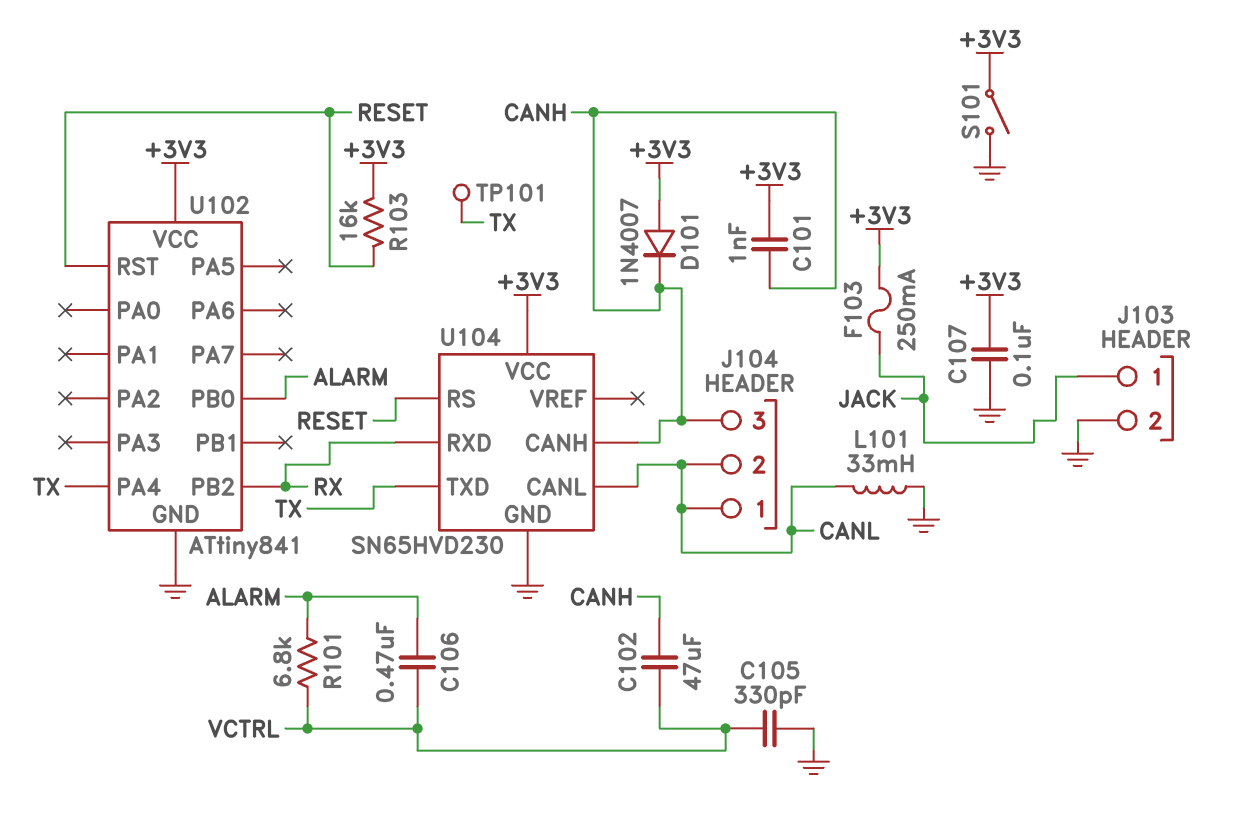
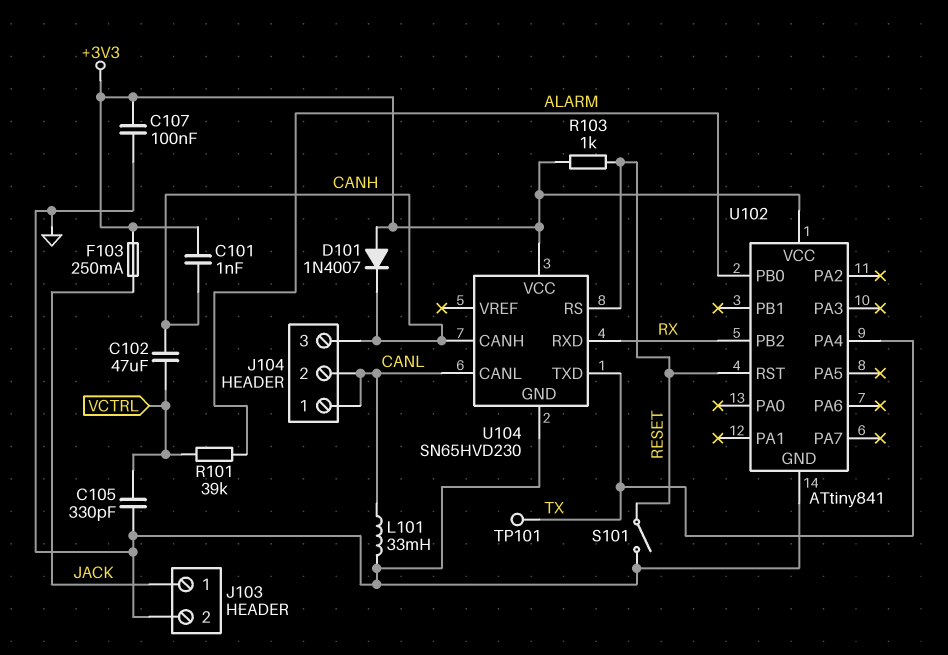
C106: 470nF (ALARM, VCTRL) -> none
R101: 6.8k (ALARM, VCTRL) -> 39k (ALARM, VCTRL)
R103: 16k (+3V3, RESET) -> 1k (+3V3, RESET)
S101: switch (+3V3, GND) -> switch (GND, RESET)

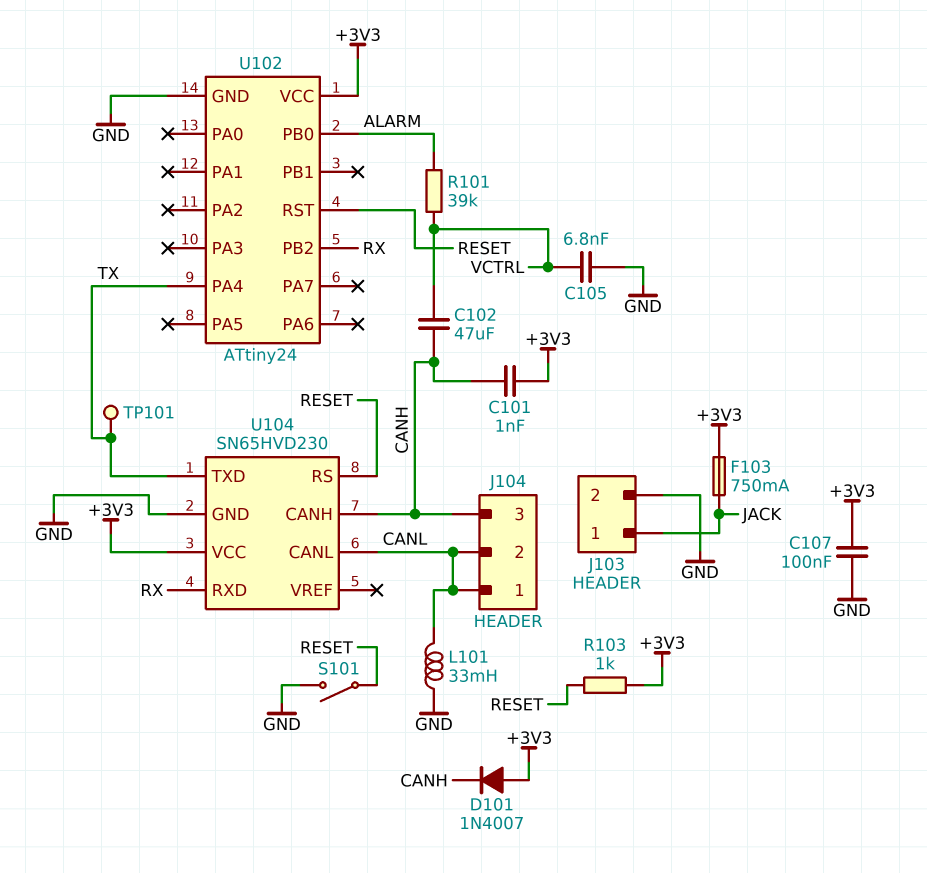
C105: 330pF (GND, VCTRL) -> 6.8nF (GND, VCTRL)
F103: 250mA (+3V3, JACK) -> 750mA (+3V3, JACK)
U102: ATtiny841 -> ATtiny24

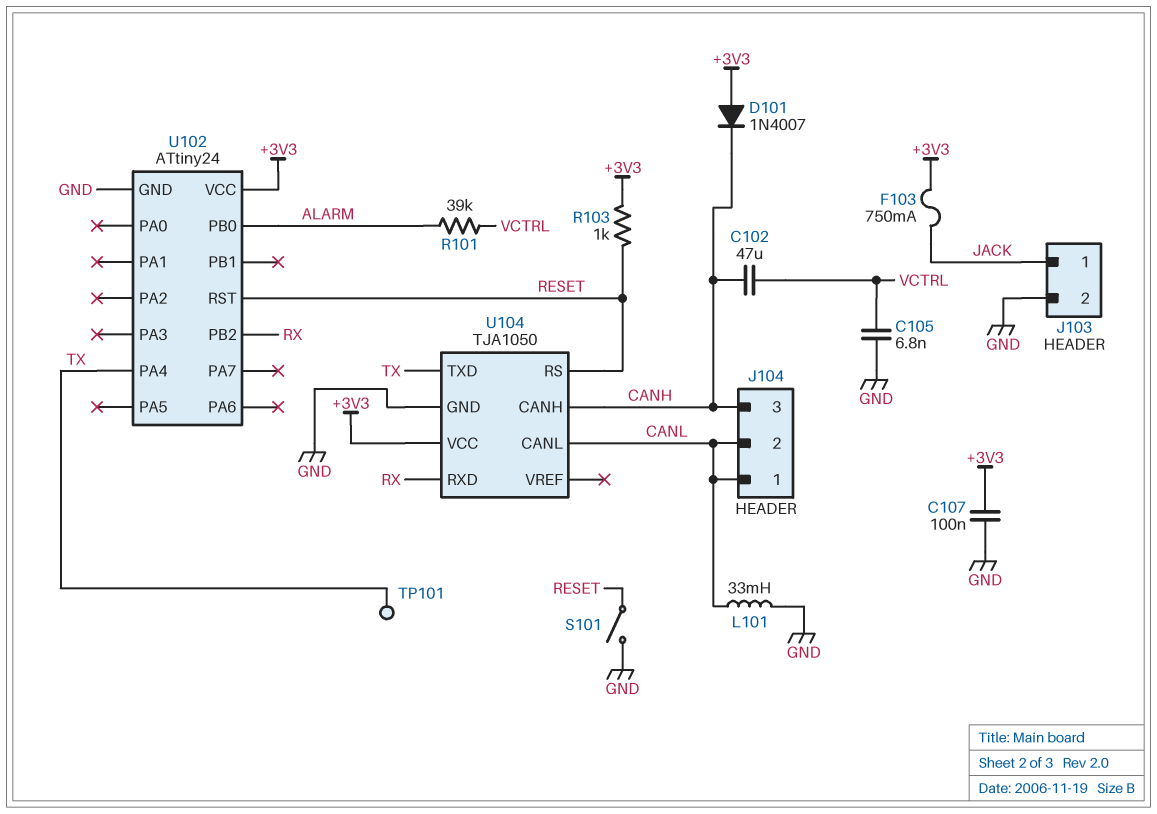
C101: 1nF (+3V3, CANH) -> none
U104: SN65HVD230 -> TJA1050

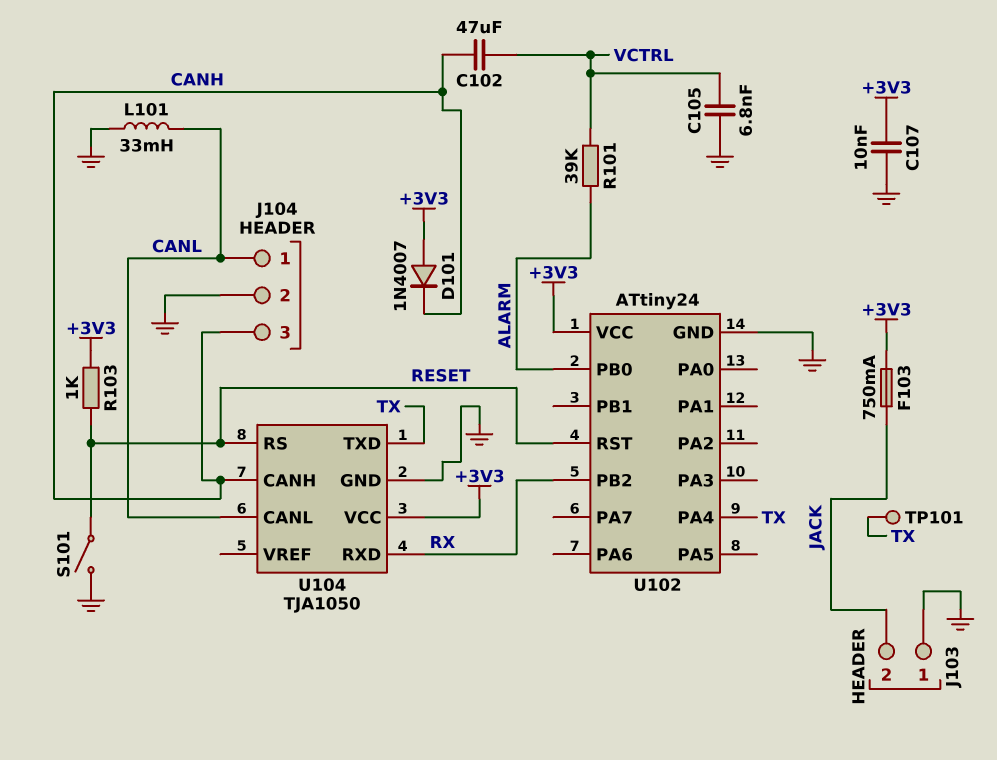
C107: 100nF (+3V3, GND) -> 10nF (+3V3, GND)
J103 pin 1: JACK -> GND
J103 pin 2: GND -> JACK
J104 pin 2: CANL -> GND

